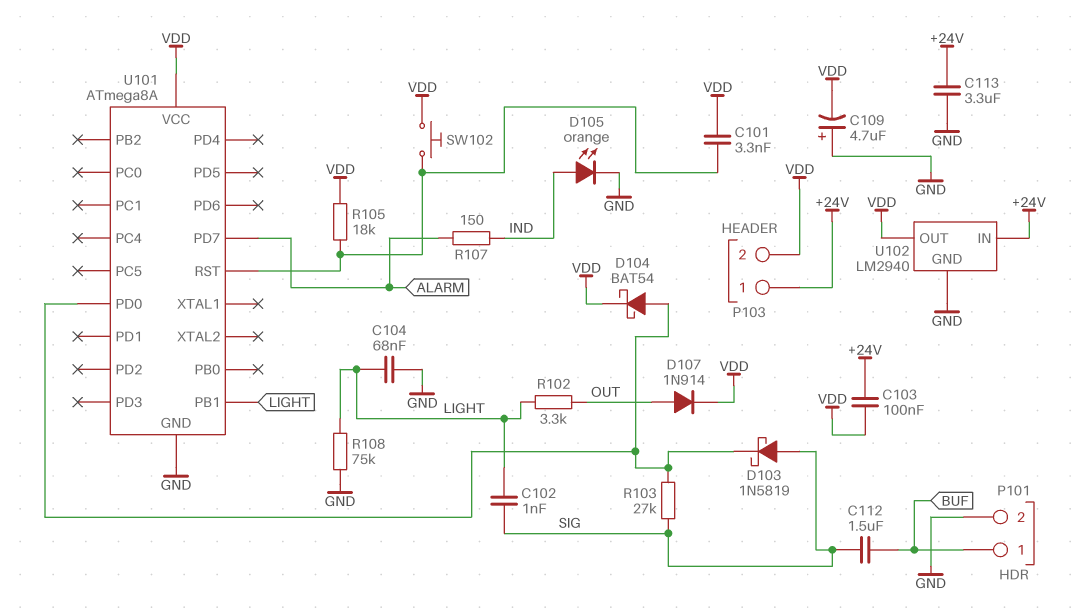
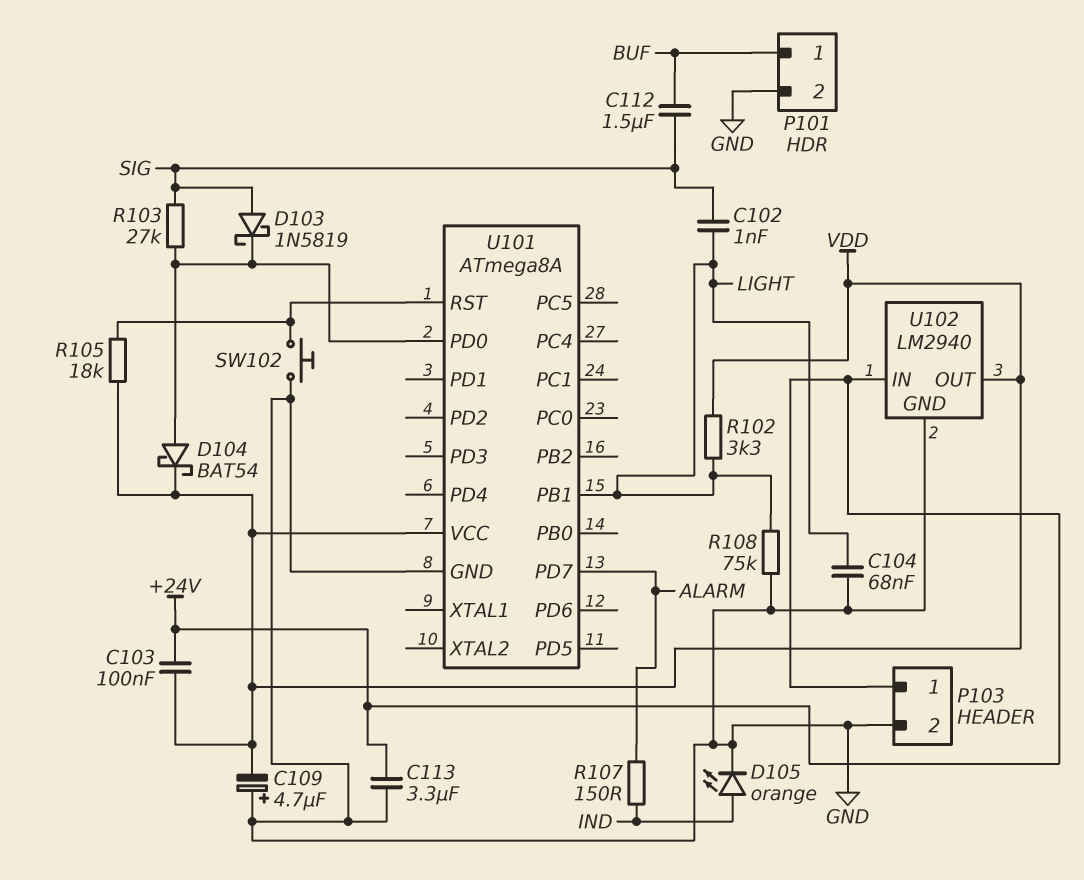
C101: 3.3nF (U101/RST, VDD) -> none
D107: diode 1N914 (A OUT, K VDD) -> none
P103 pin 2: VDD -> GND
R102: 3.3k (LIGHT, OUT) -> 3.3k (LIGHT, VDD)
SW102: button (U101/RST, VDD) -> button (GND, U101/RST)

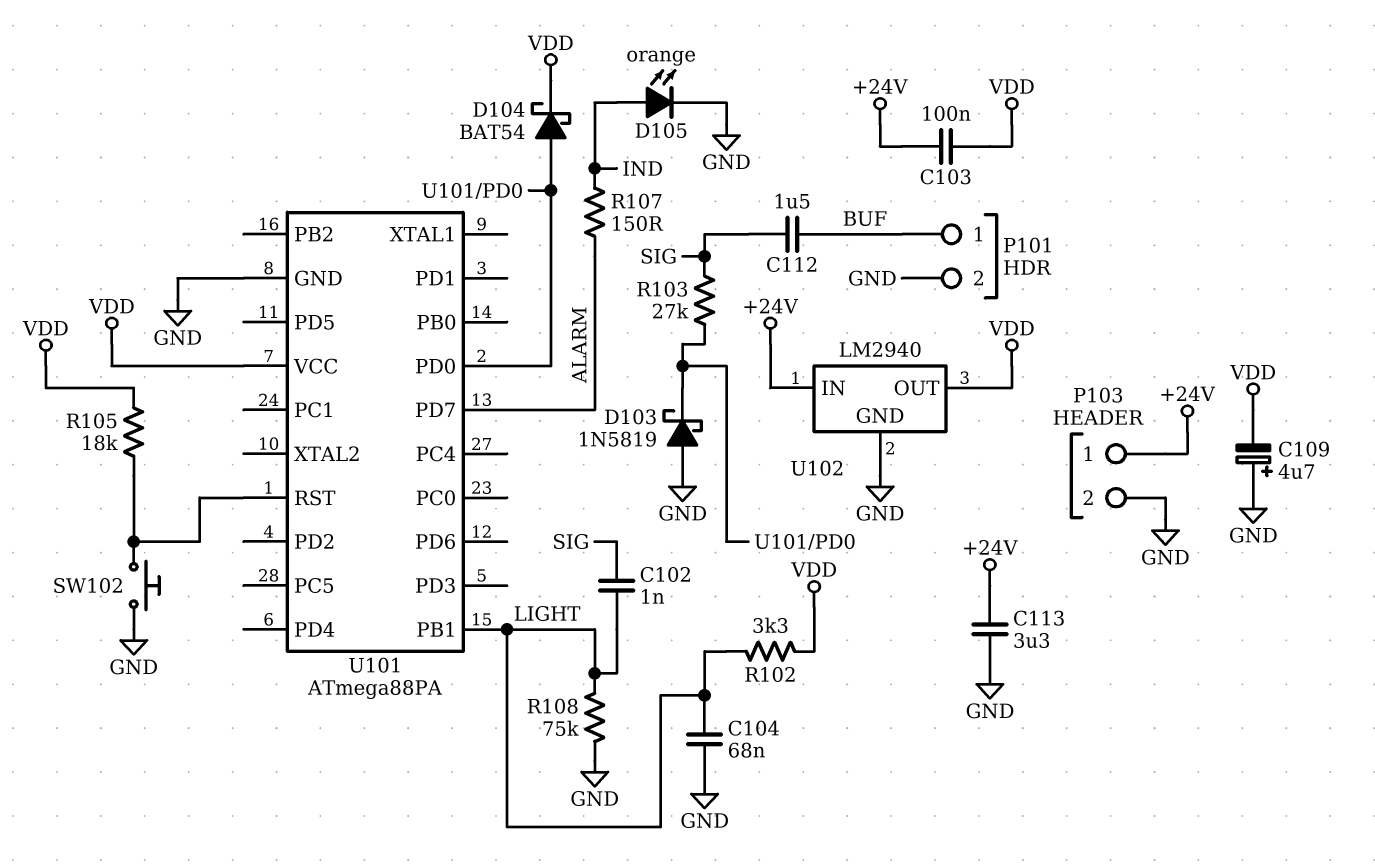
D103: schottky 1N5819 (A SIG, K U101/PD0) -> schottky 1N5819 (A GND, K U101/PD0)
U101: ATmega8A -> ATmega88PA

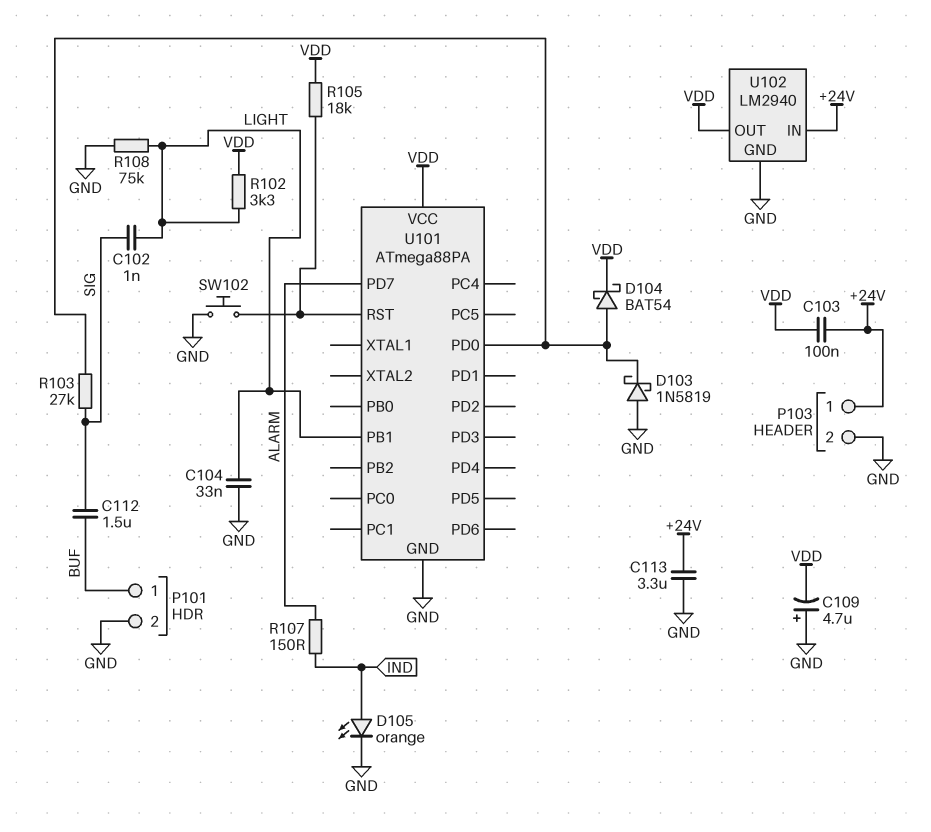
C104: 68nF (GND, LIGHT) -> 33nF (GND, LIGHT)

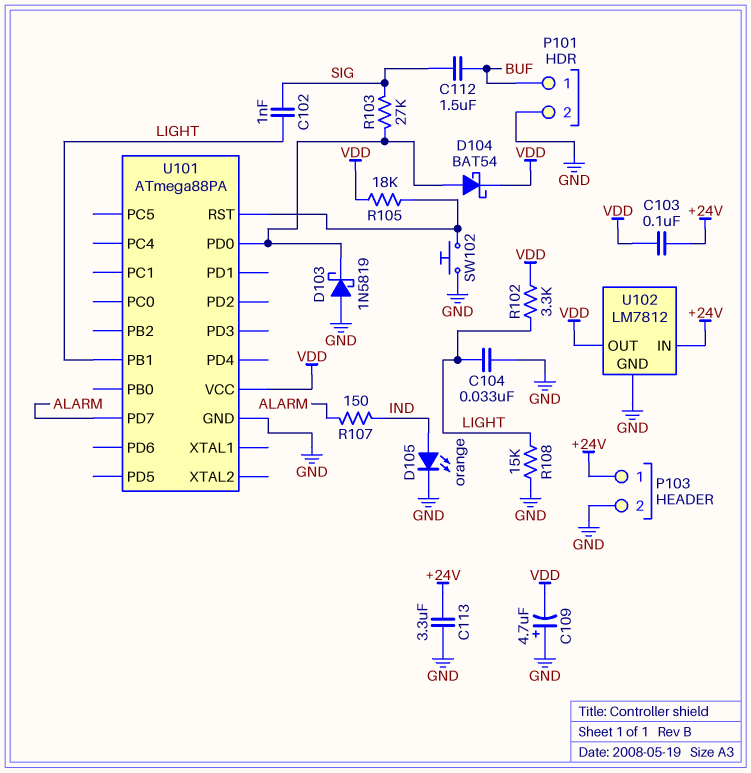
R108: 75k (GND, LIGHT) -> 15k (GND, LIGHT)
U102: LM2940 -> LM7812

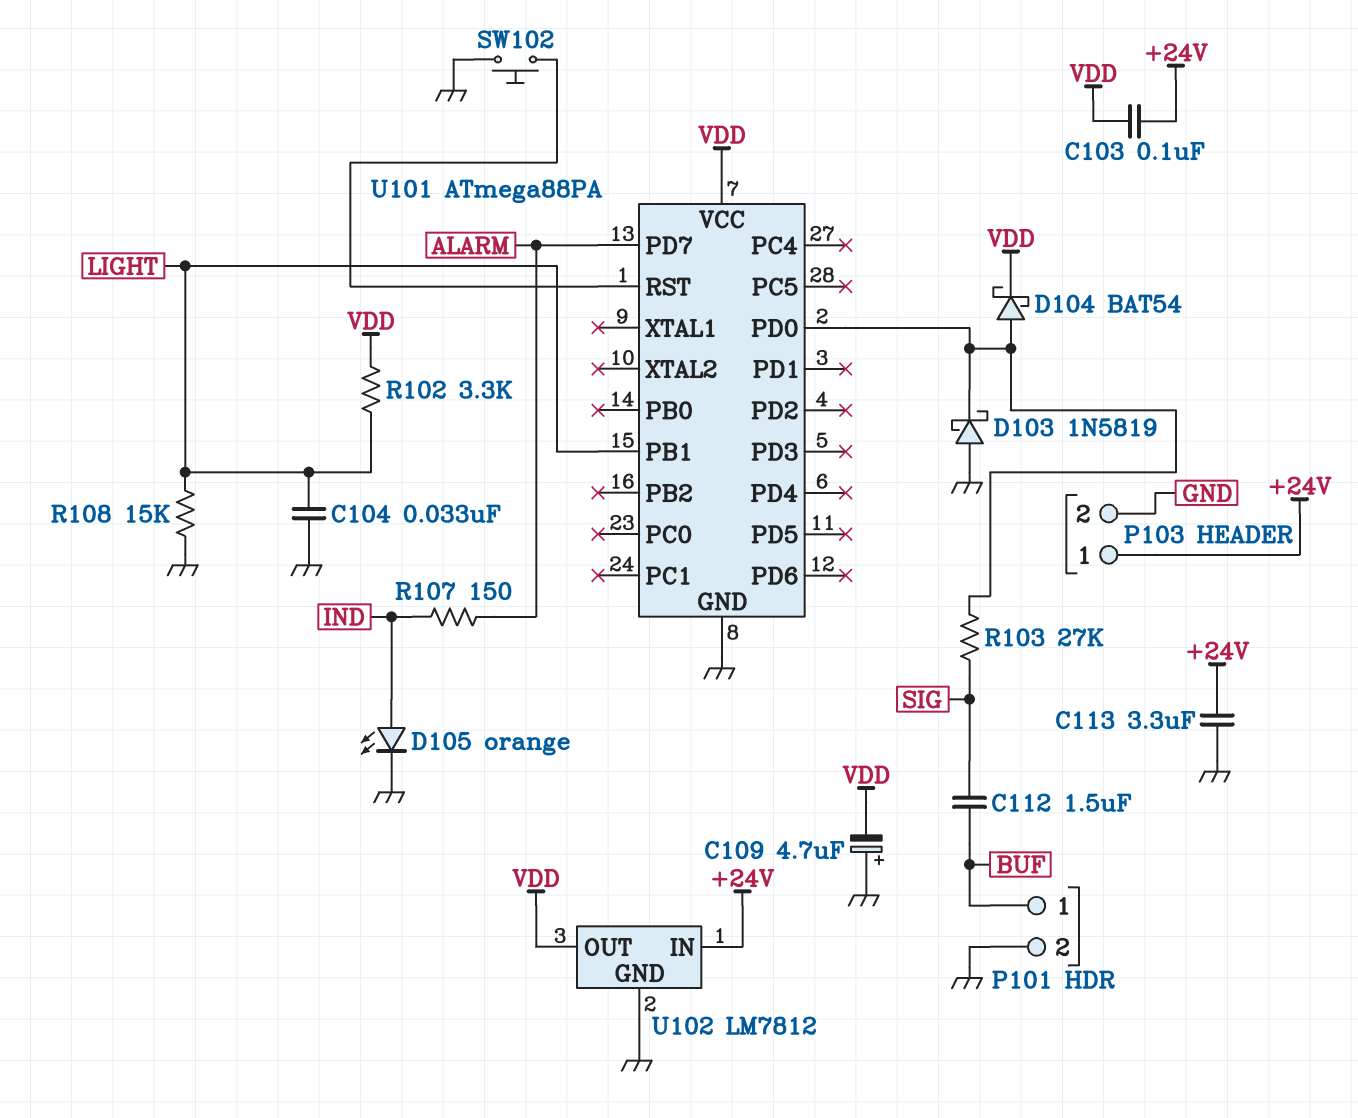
C102: 1nF (LIGHT, SIG) -> none
R105: 18k (U101/RST, VDD) -> none

